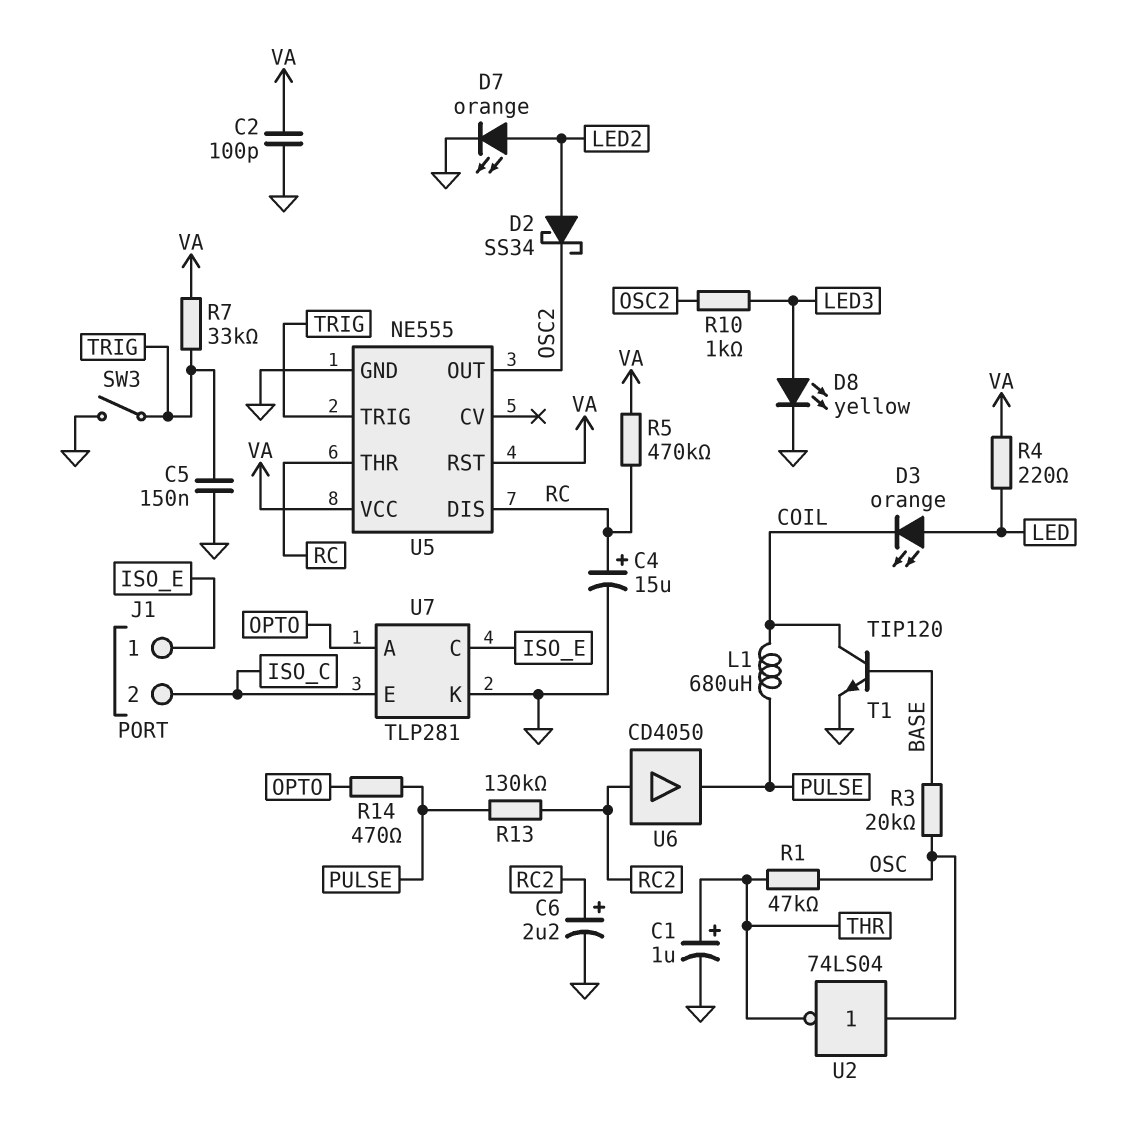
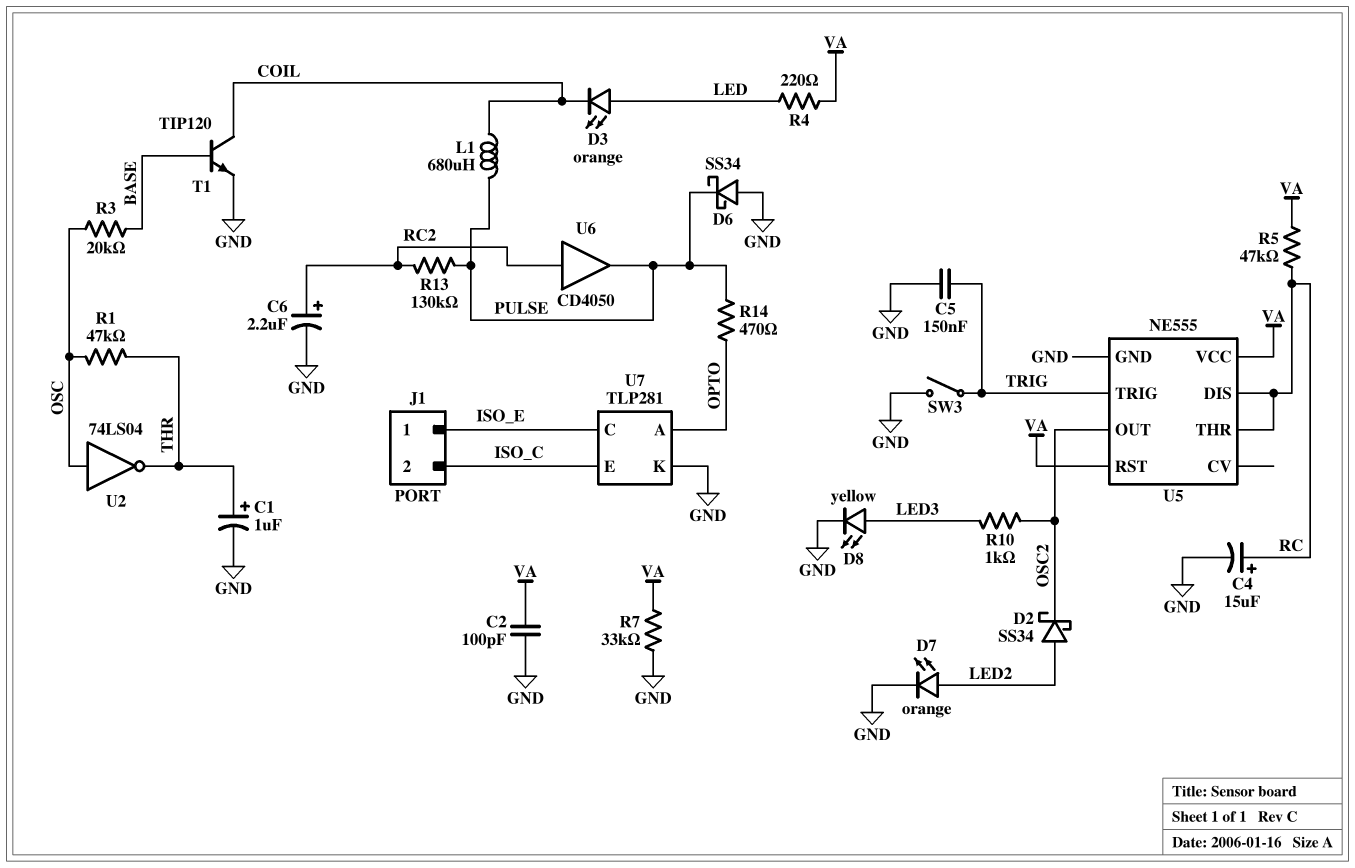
D6: none -> schottky SS34 (A GND, K PULSE)
R5: 470k (RC, VA) -> 47k (RC, VA)
R7: 33k (TRIG, VA) -> 33k (GND, VA)

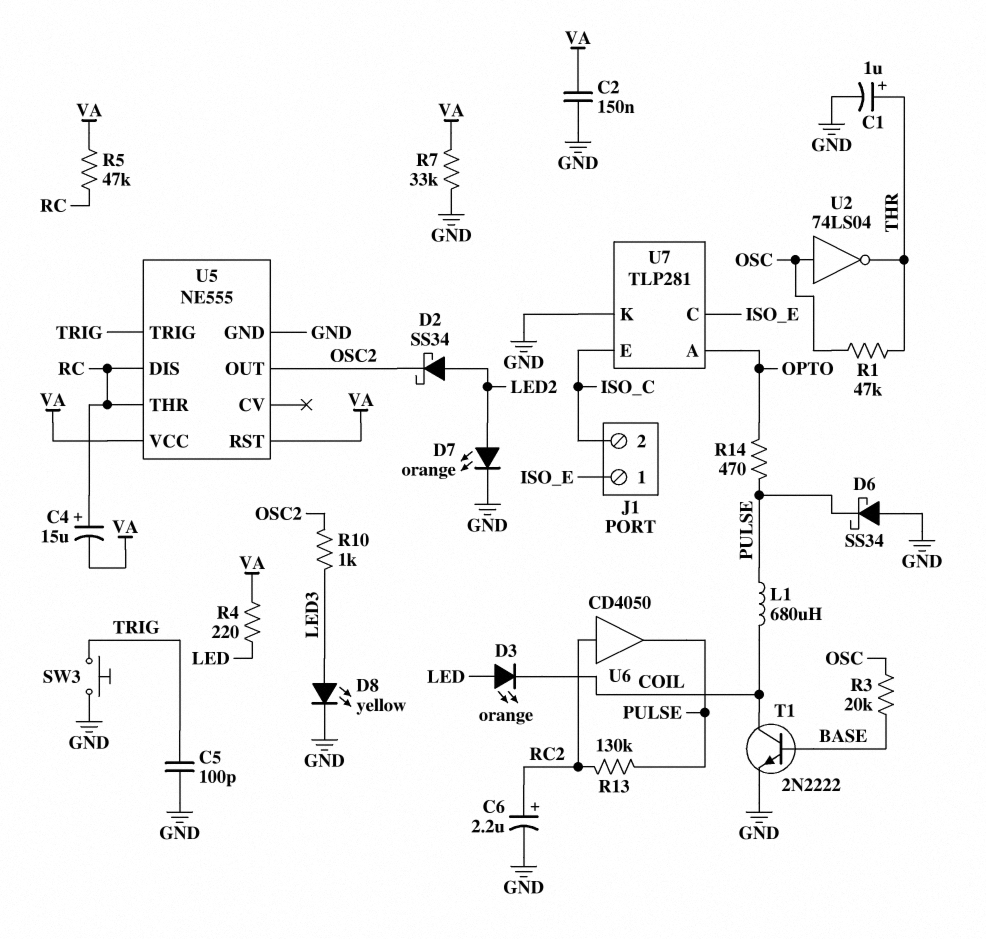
C2: 100pF (GND, VA) -> 150nF (GND, VA)
C4: 15uF (plus RC, minus GND) -> 15uF (plus RC, minus VA)
C5: 150nF (GND, TRIG) -> 100pF (GND, TRIG)
SW3: switch (GND, TRIG) -> button (GND, TRIG)
T1: NPN TIP120 (B BASE, C COIL, E GND) -> NPN 2N2222 (B BASE, C COIL, E GND)

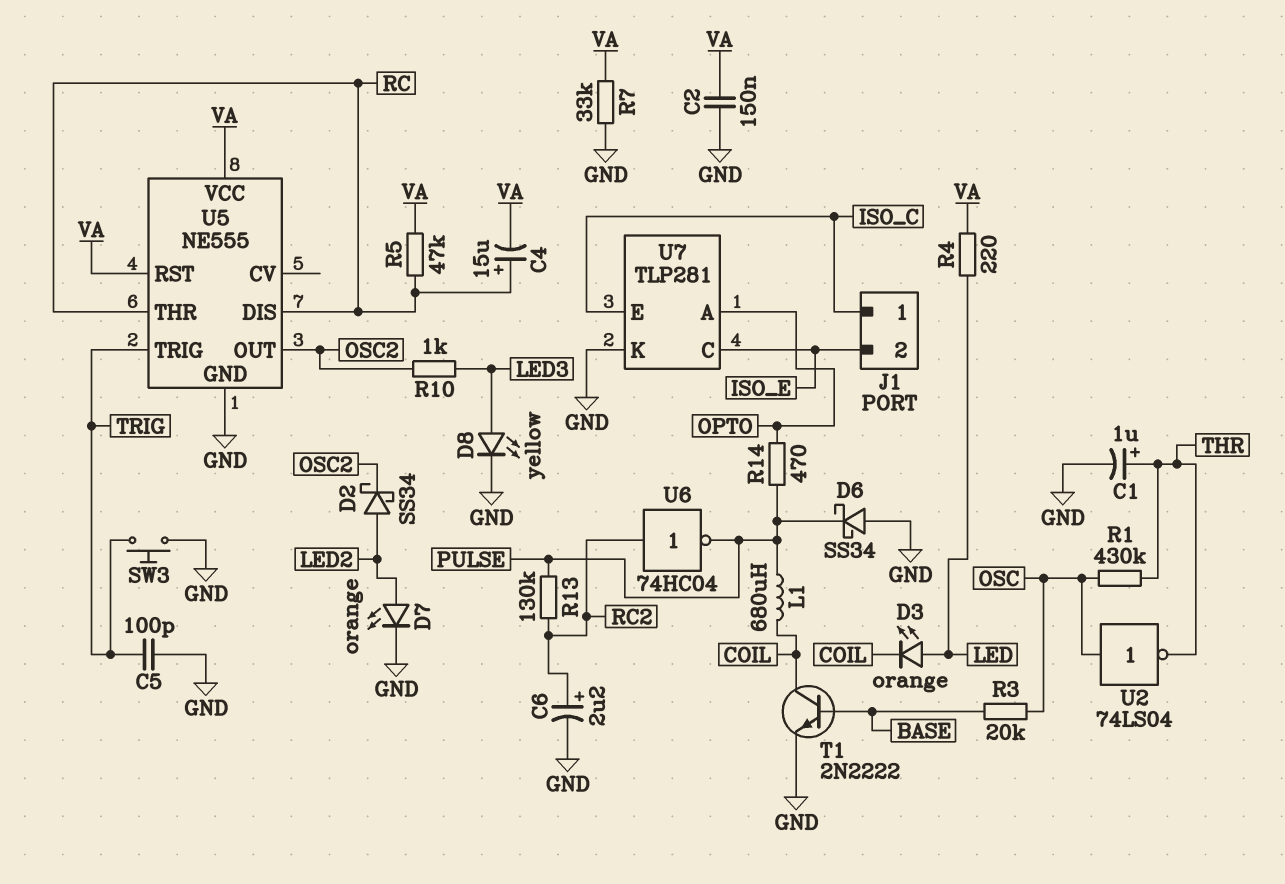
J1 pin 1: ISO_E -> ISO_C
J1 pin 2: ISO_C -> ISO_E
R1: 47k (OSC, THR) -> 430k (OSC, THR)
U6: buffer CD4050 (in RC2, out PULSE) -> NOT 74HC04 (in RC2, out PULSE)

